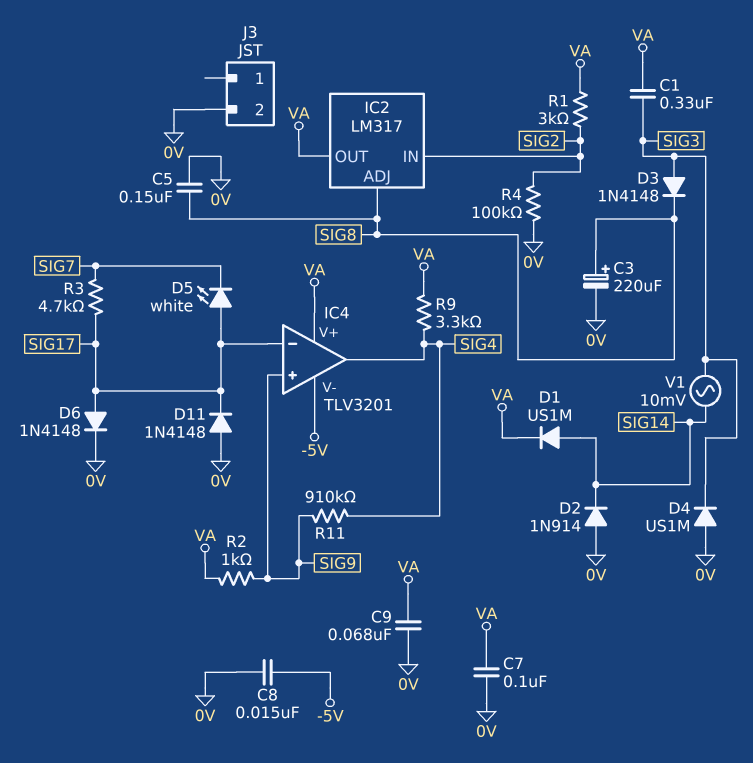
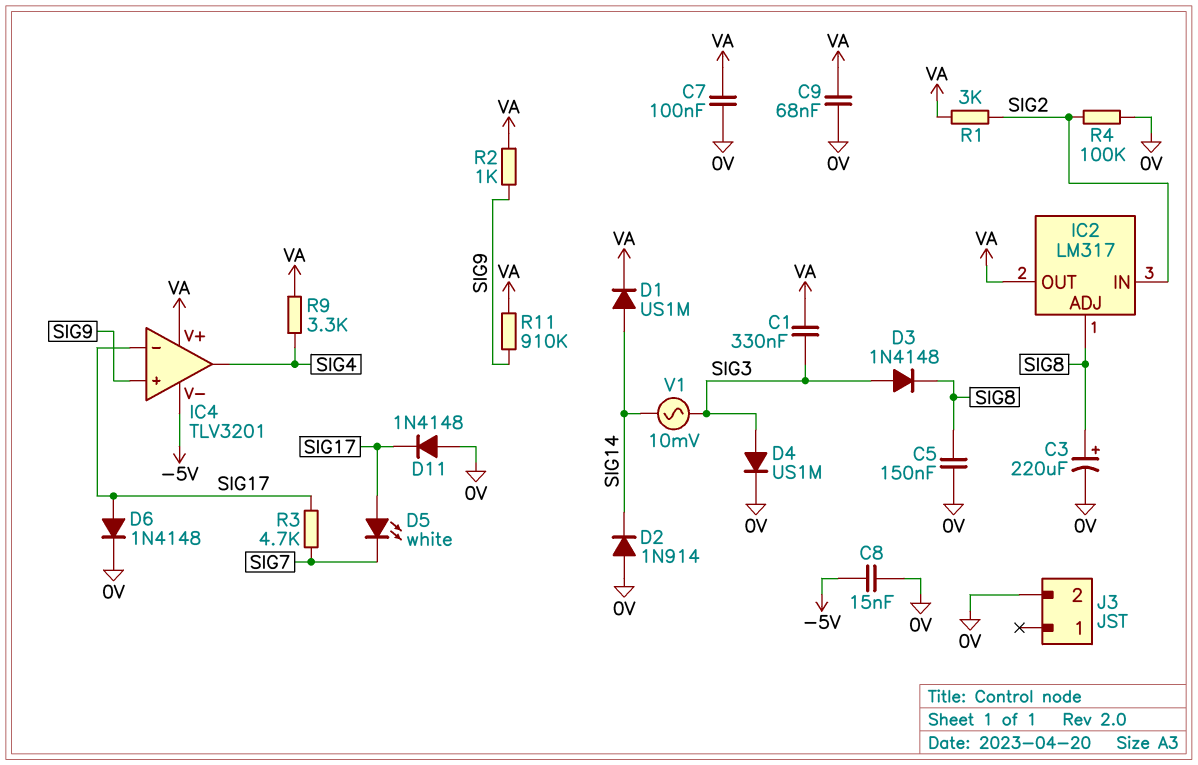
D4: diode US1M (A 0V, K SIG3) -> diode US1M (A SIG3, K 0V)
R11: 910k (SIG4, SIG9) -> 910k (SIG9, VA)

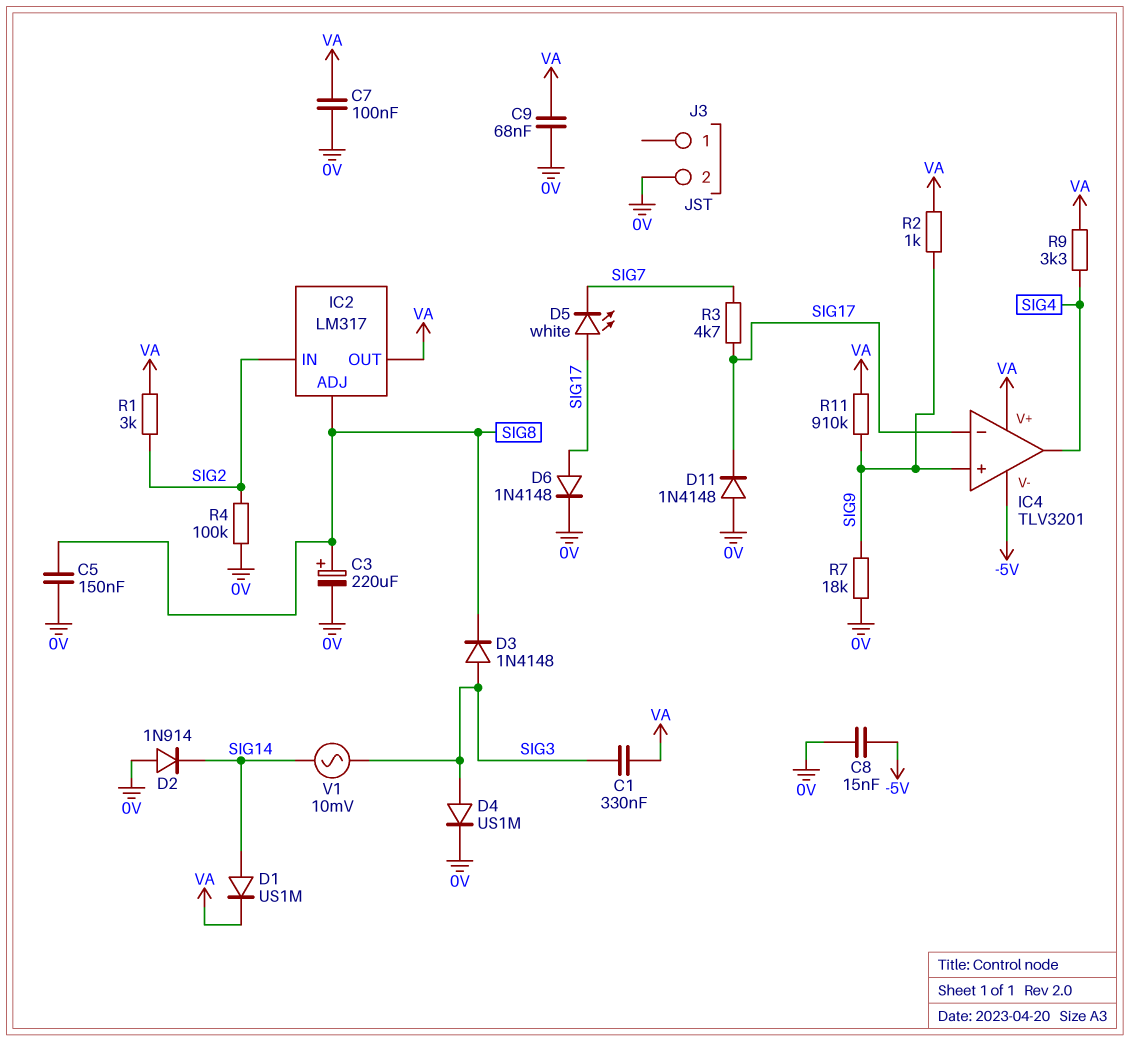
R7: none -> 18k (0V, SIG9)

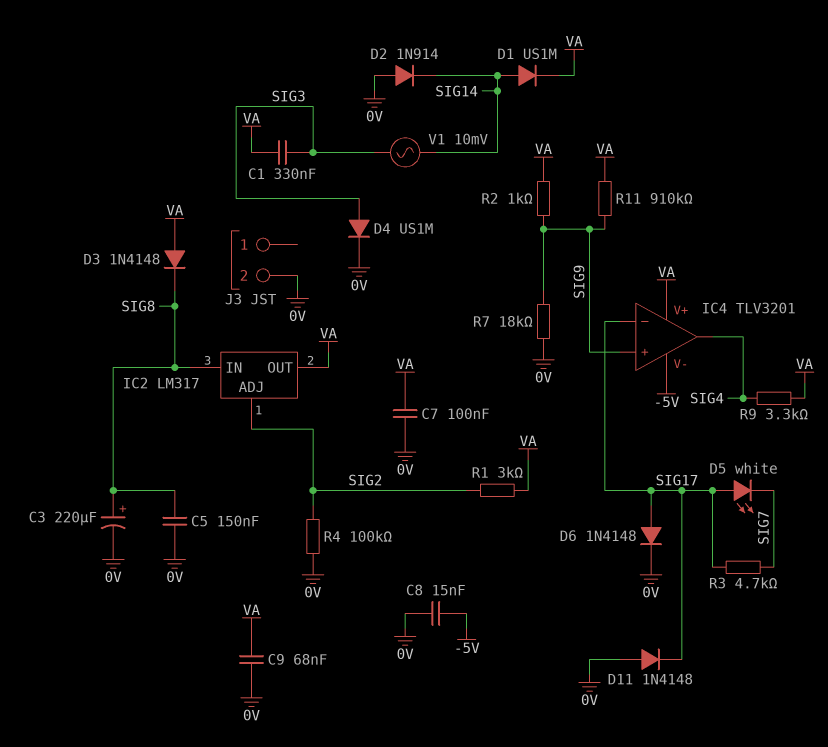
D3: diode 1N4148 (A SIG3, K SIG8) -> diode 1N4148 (A VA, K SIG8)
IC2 pin ADJ: SIG8 -> SIG2
IC2 pin IN: SIG2 -> SIG8

